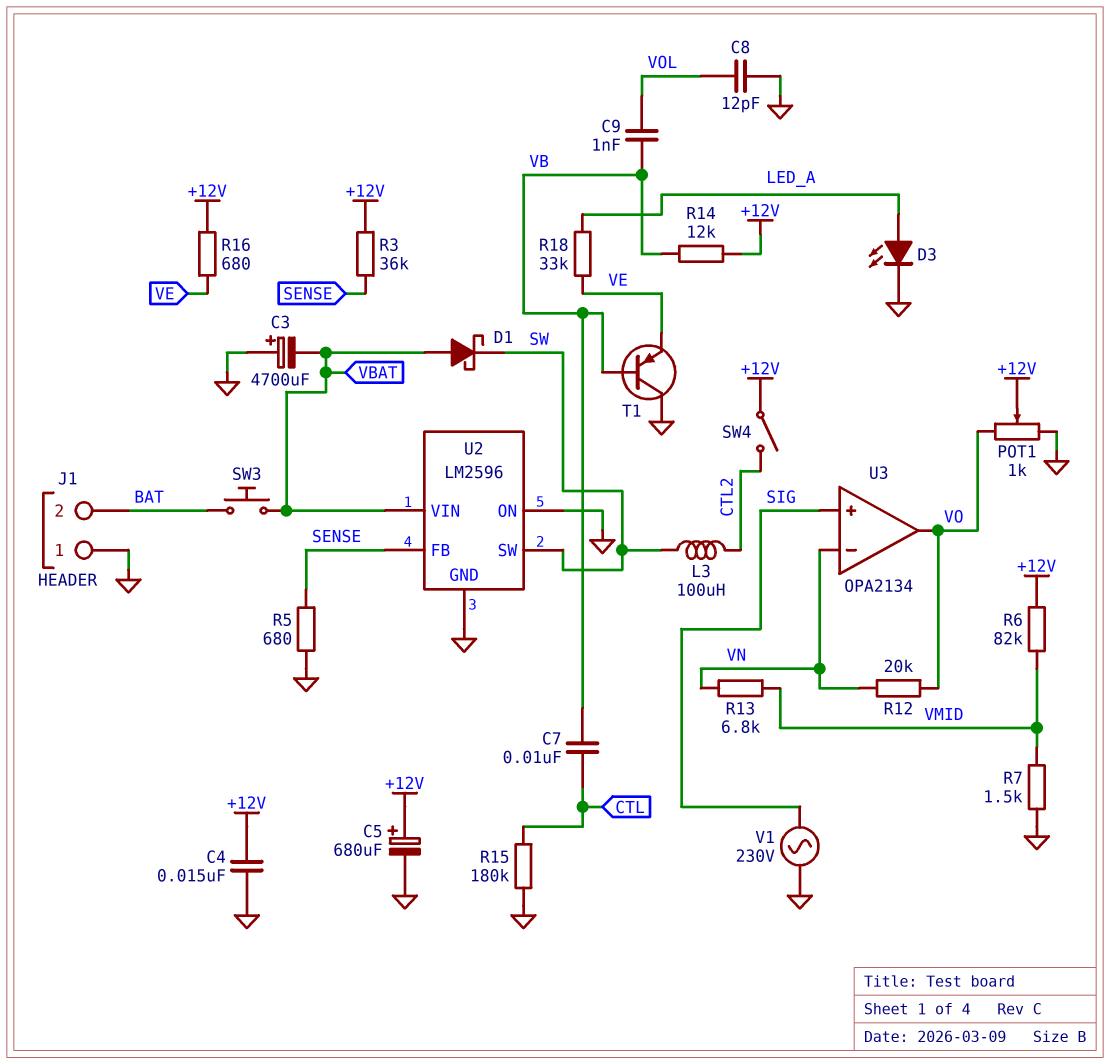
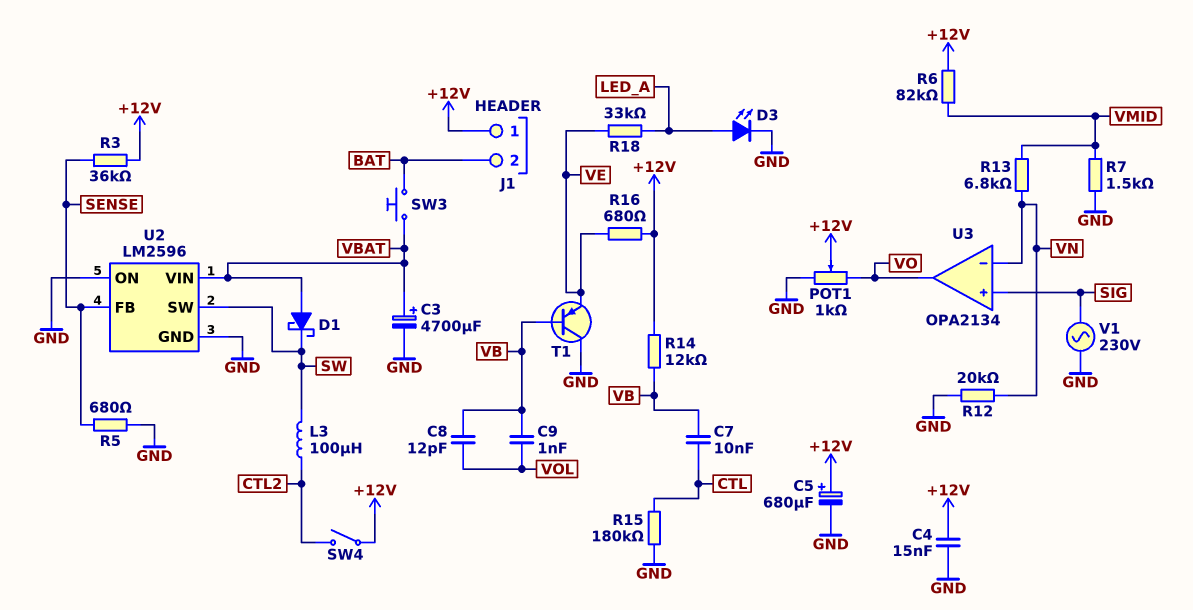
C3: 4700uF (plus GND, minus VBAT) -> 4700uF (plus VBAT, minus GND)
C8: 12pF (GND, VOL) -> 12pF (VB, VOL)
J1 pin 1: GND -> +12V
R12: 20k (VN, VO) -> 20k (GND, VN)

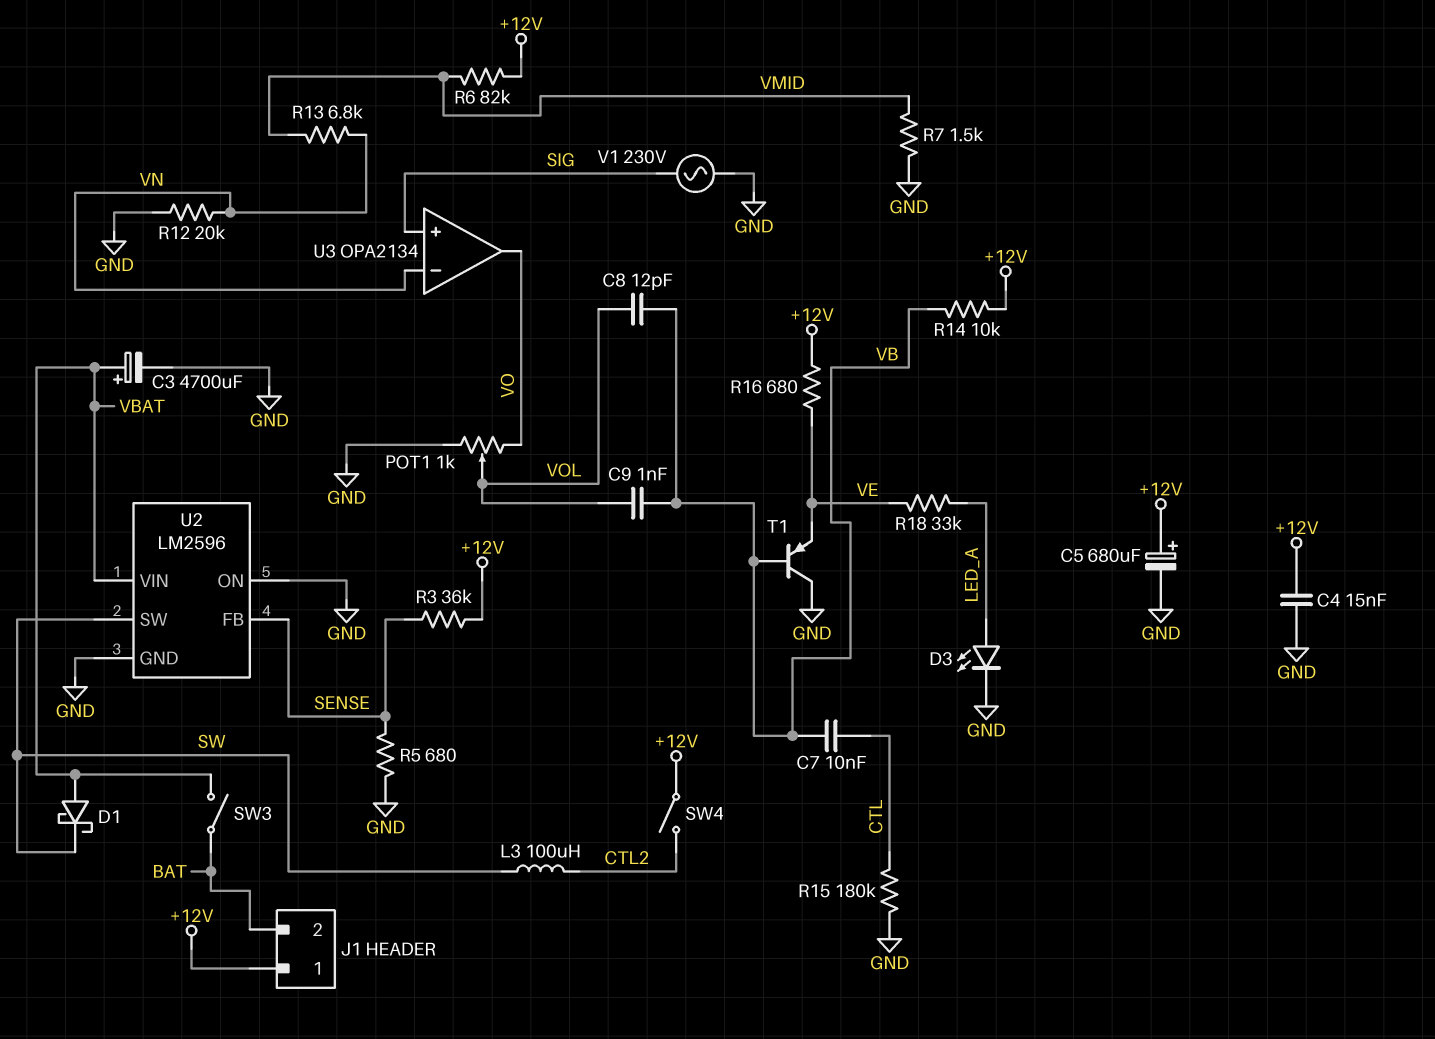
POT1: 1k (GND, VO, wiper +12V) -> 1k (GND, VO, wiper VOL)
R14: 12k (+12V, VB) -> 10k (+12V, VB)
SW3: button (BAT, VBAT) -> switch (BAT, VBAT)

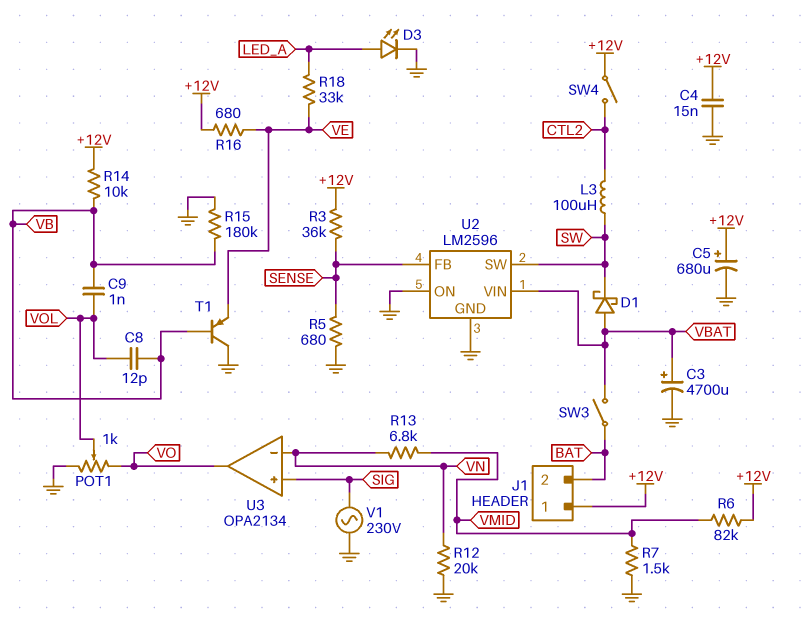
C7: 10nF (CTL, VB) -> none
R15: 180k (CTL, GND) -> 180k (GND, VB)

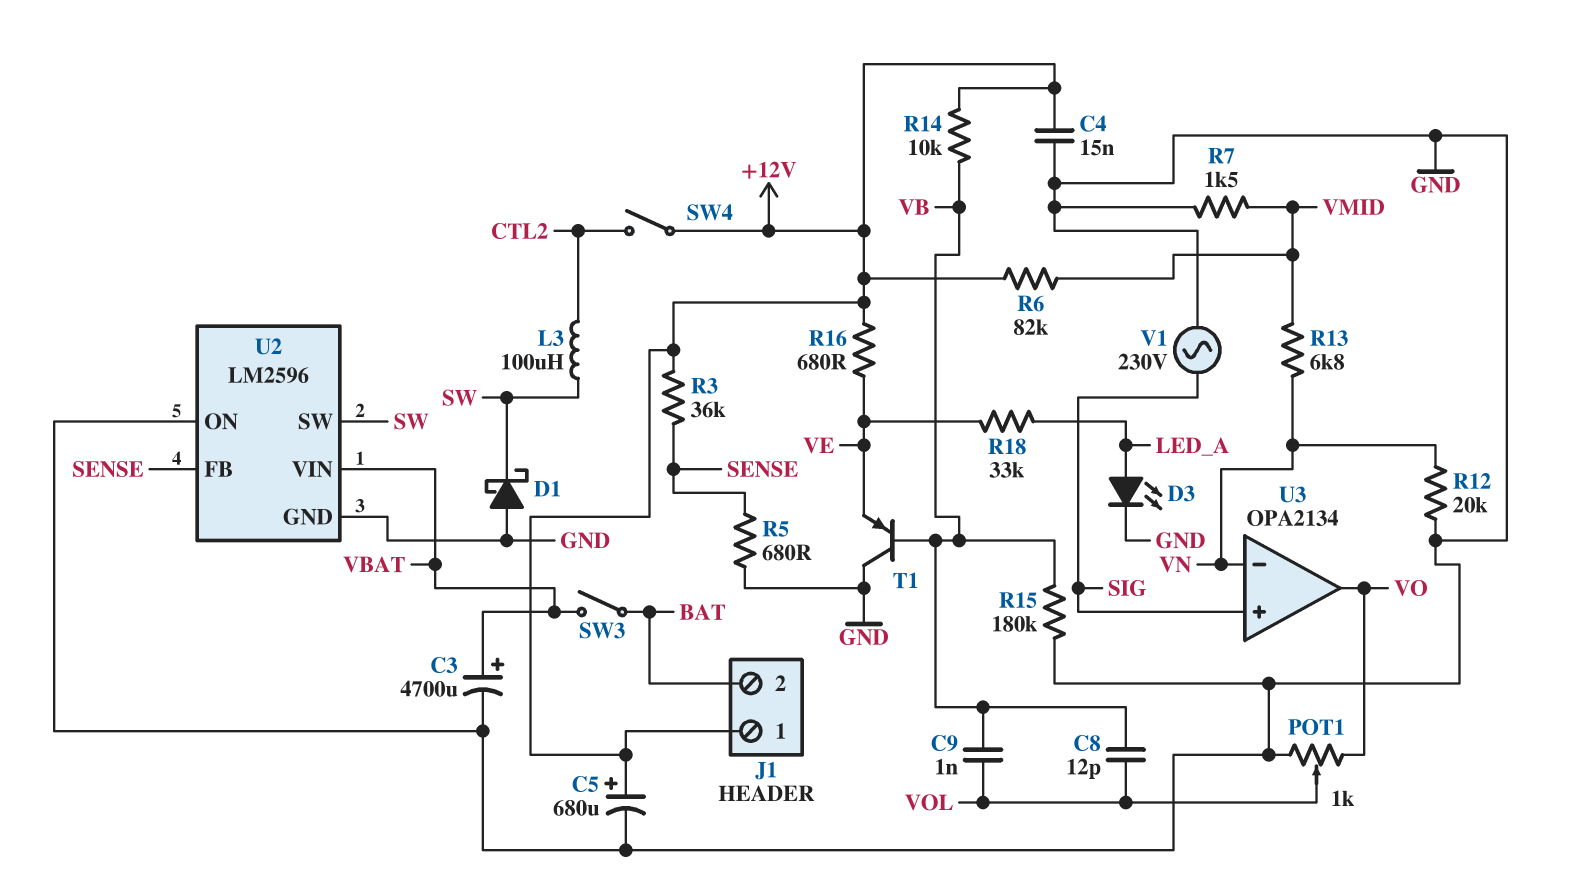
D1: schottky (A VBAT, K SW) -> schottky (A GND, K SW)

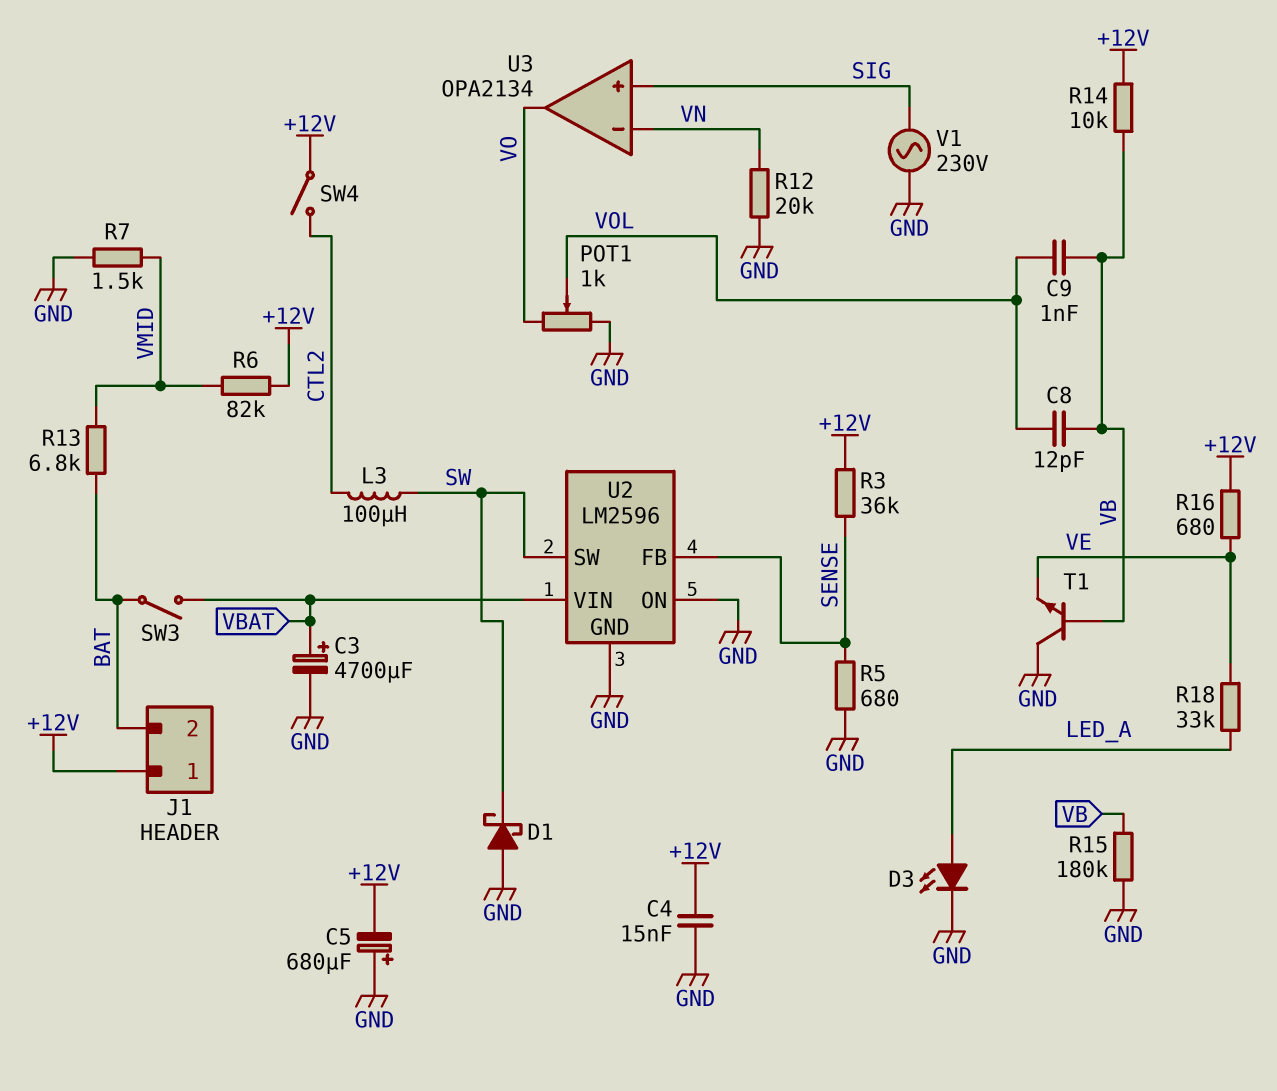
C5: 680uF (plus +12V, minus GND) -> 680uF (plus GND, minus +12V)
R13: 6.8k (VMID, VN) -> 6.8k (BAT, VMID)
T1: PNP (B VB, C GND, E VE) -> NPN (B VB, C GND, E VE)

